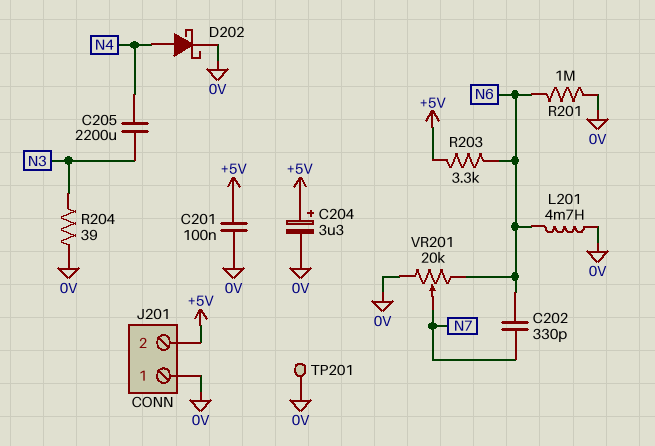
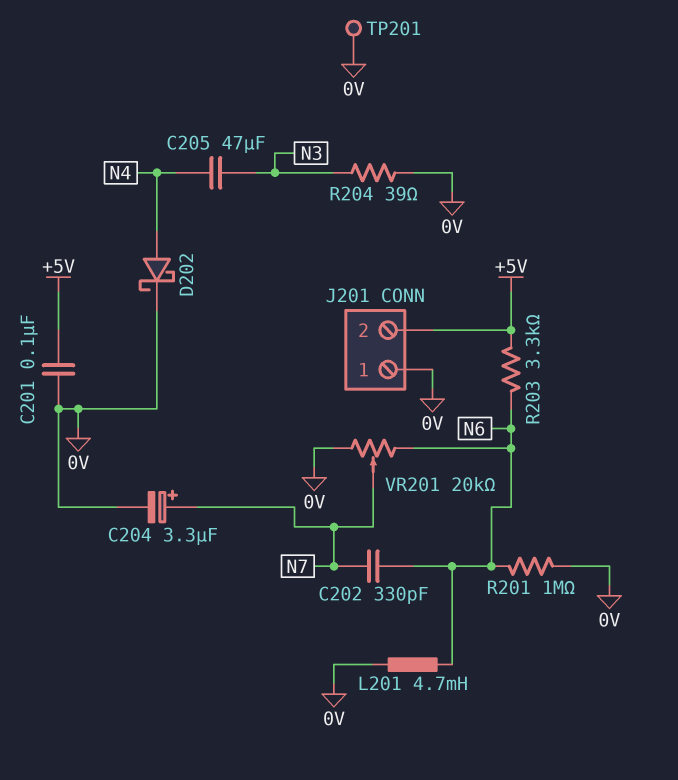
C204: 3.3uF (plus +5V, minus 0V) -> 3.3uF (plus N7, minus 0V)
C205: 2200uF (N3, N4) -> 47uF (N3, N4)

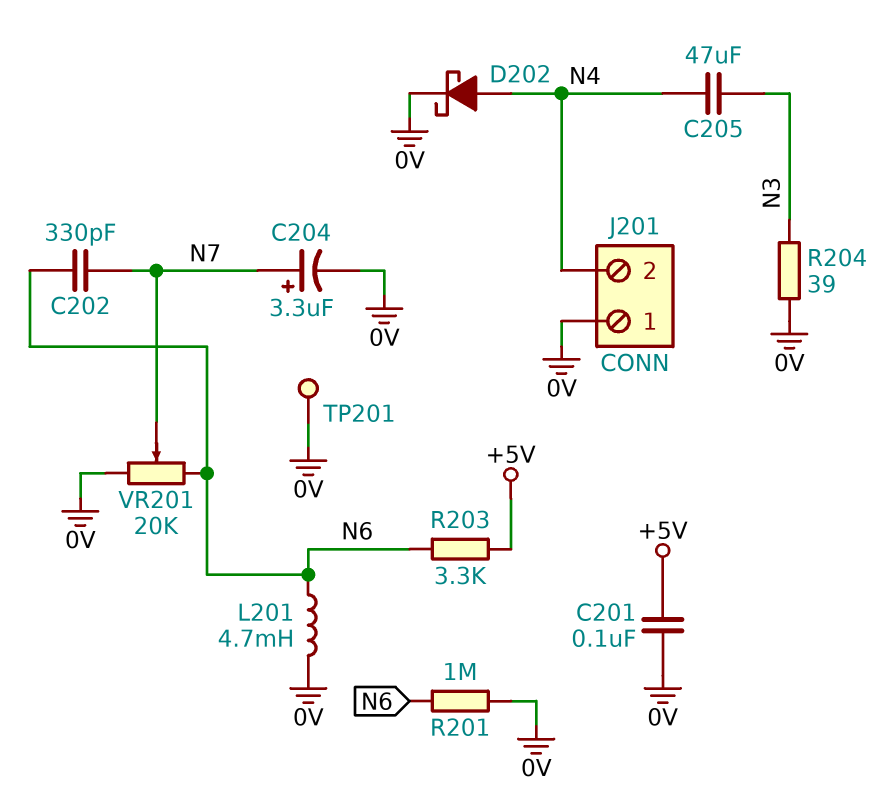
J201 pin 2: +5V -> N4

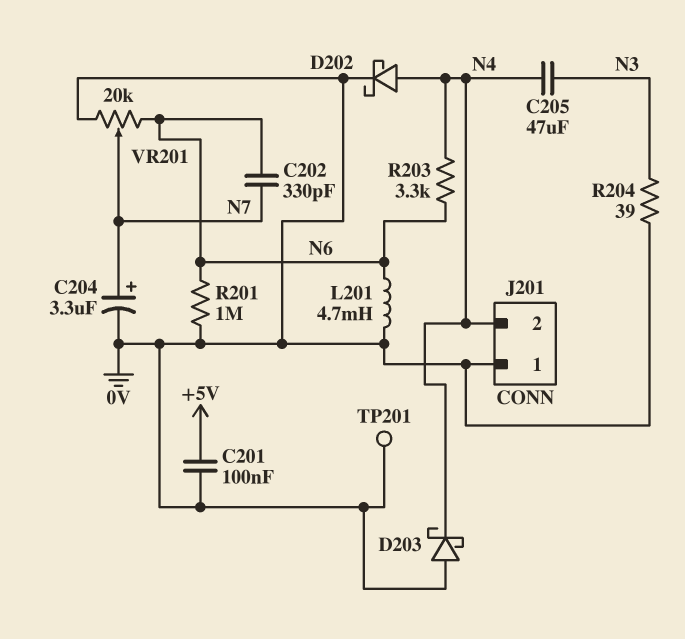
D203: none -> schottky (A 0V, K N4)
R203: 3.3k (+5V, N6) -> 3.3k (N4, N6)

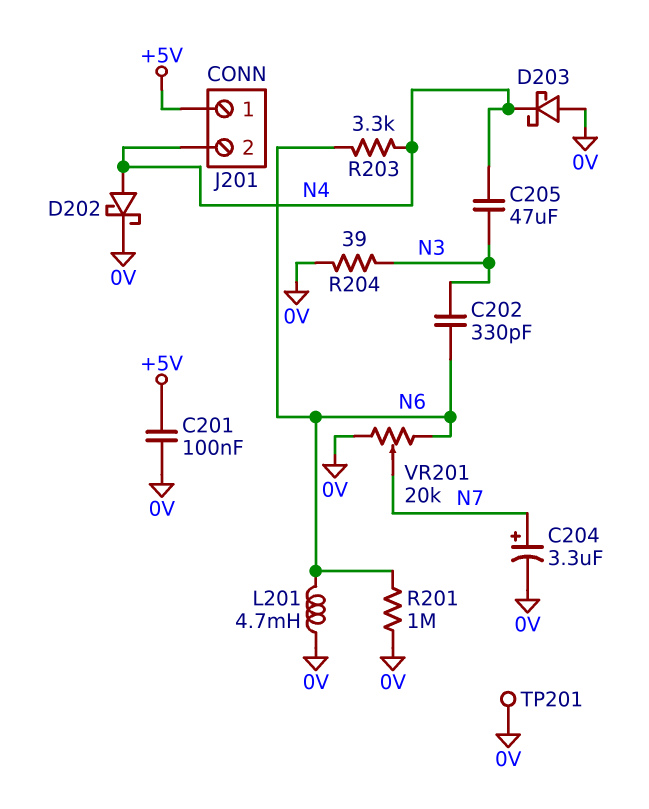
C202: 330pF (N6, N7) -> 330pF (N3, N6)
J201 pin 1: 0V -> +5V

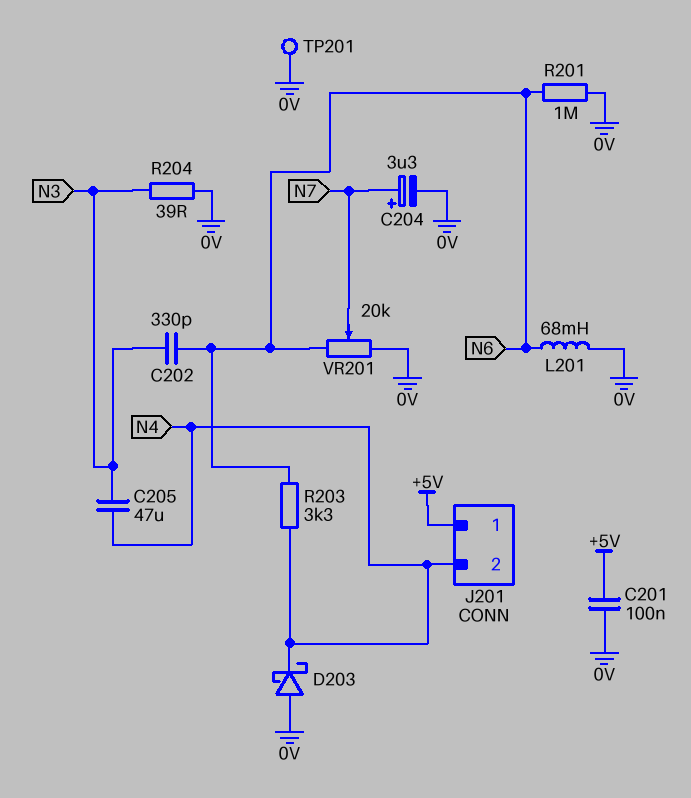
D202: schottky (A N4, K 0V) -> none
L201: 4.7mH (0V, N6) -> 68mH (0V, N6)

